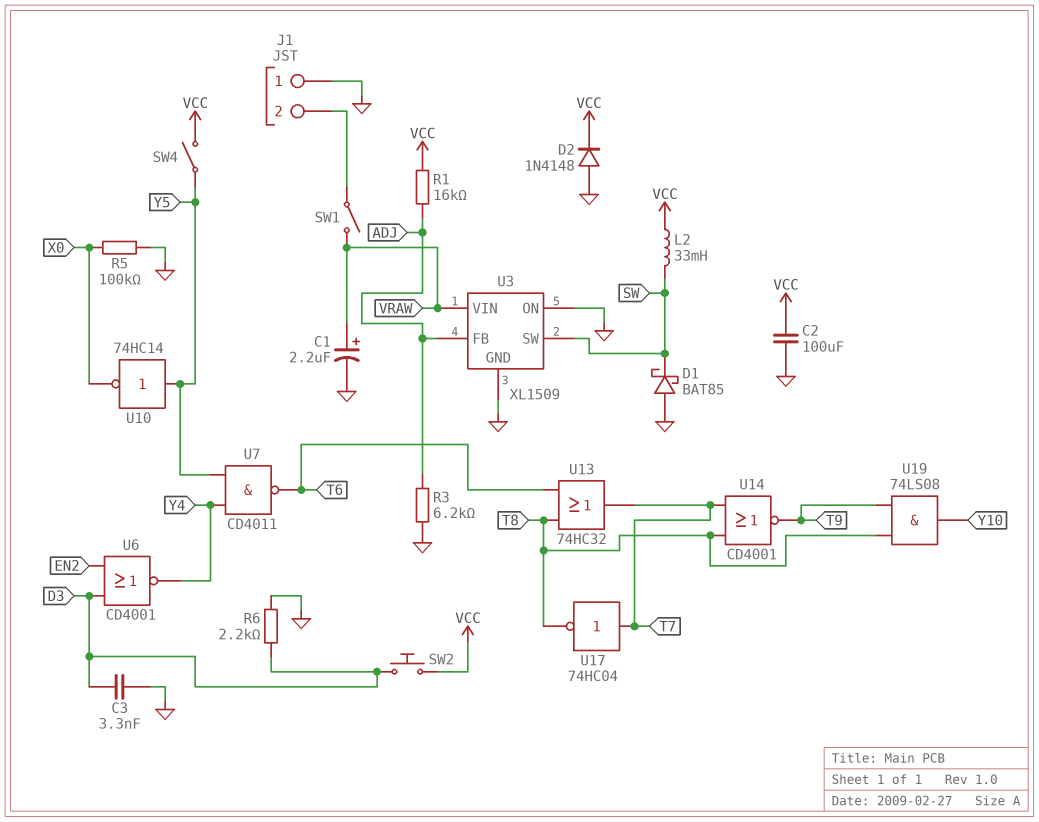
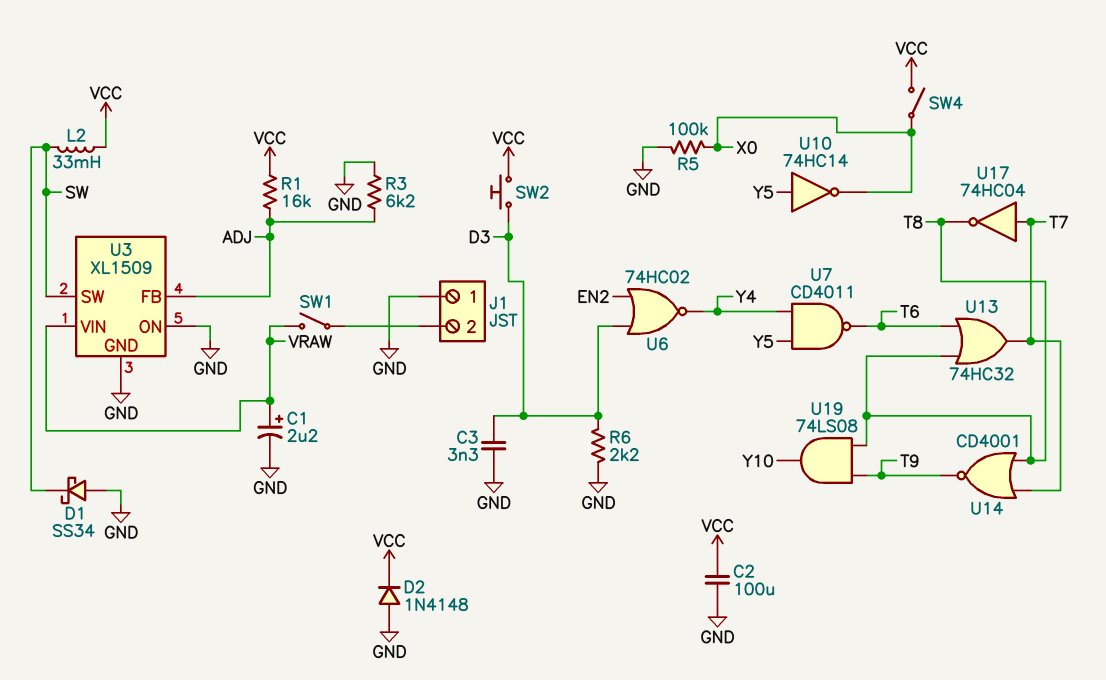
D1: schottky BAT85 (A GND, K SW) -> schottky SS34 (A GND, K SW)
SW4: switch (VCC, Y5) -> switch (VCC, X0)
U6: NOR CD4001 (in D3, in EN2, out Y4) -> NOR 74HC02 (in D3, in EN2, out Y4)

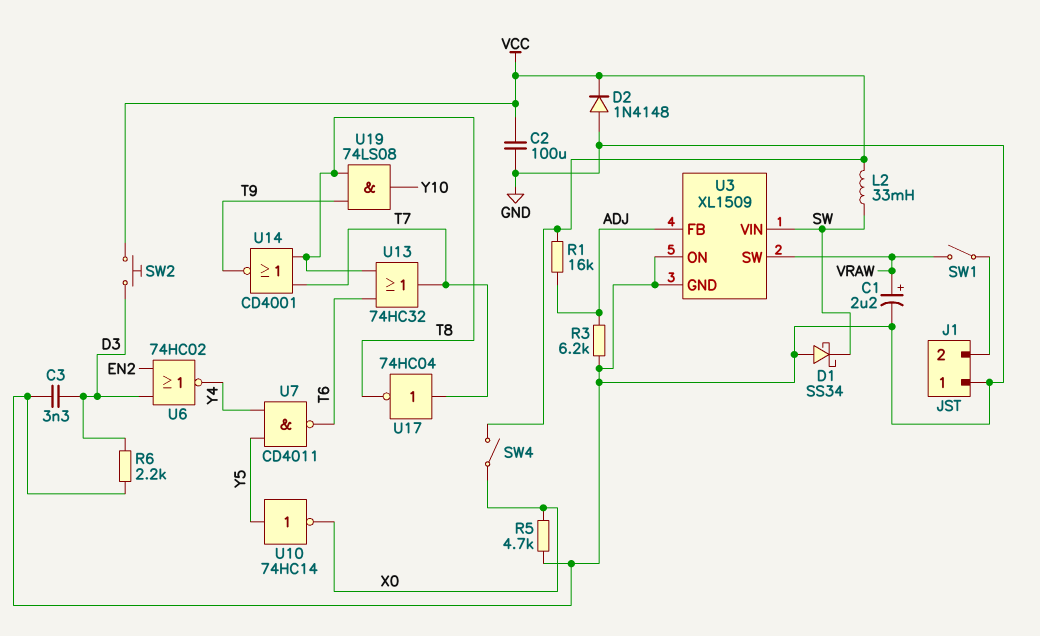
R5: 100k (GND, X0) -> 4.7k (GND, X0)
U3 pin SW: SW -> VRAW
U3 pin VIN: VRAW -> SW

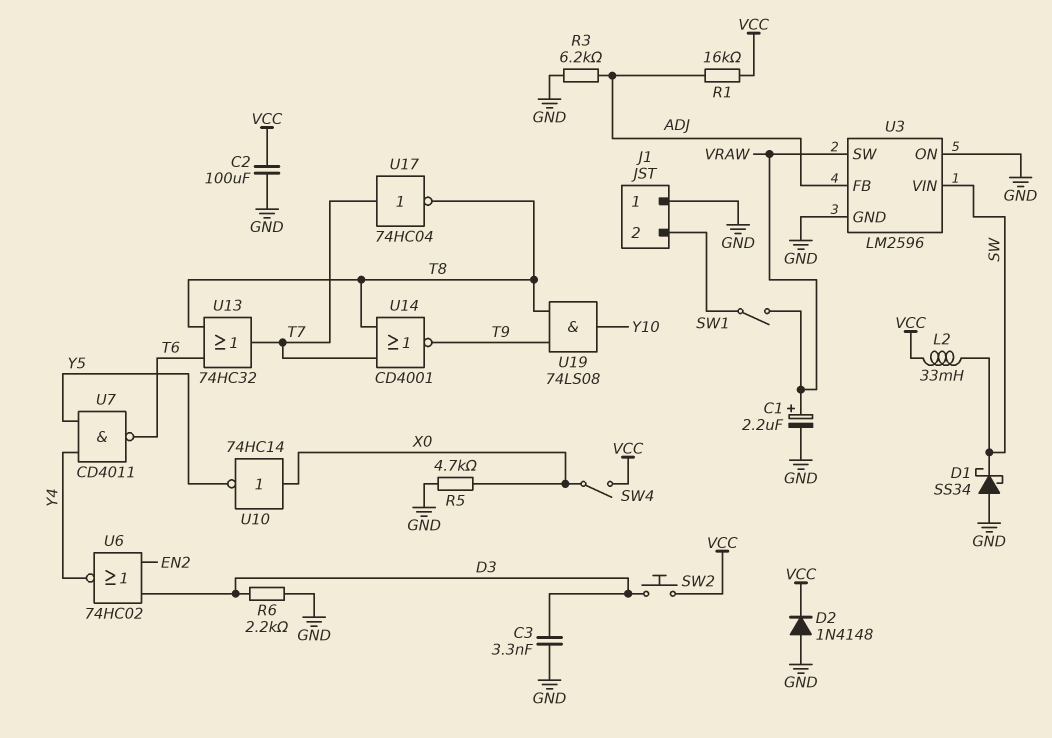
U3: XL1509 -> LM2596
U10: NOT 74HC14 (in Y5, out X0) -> NOT 74HC14 (in X0, out Y5)

